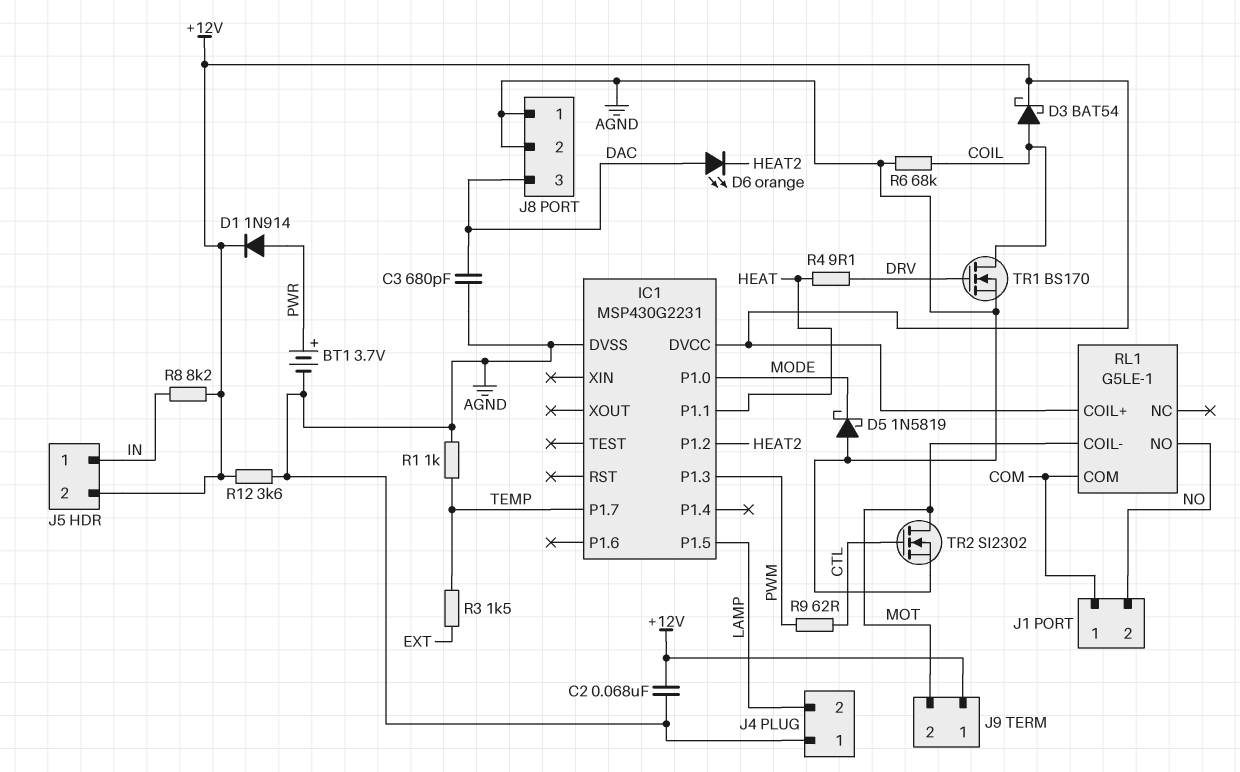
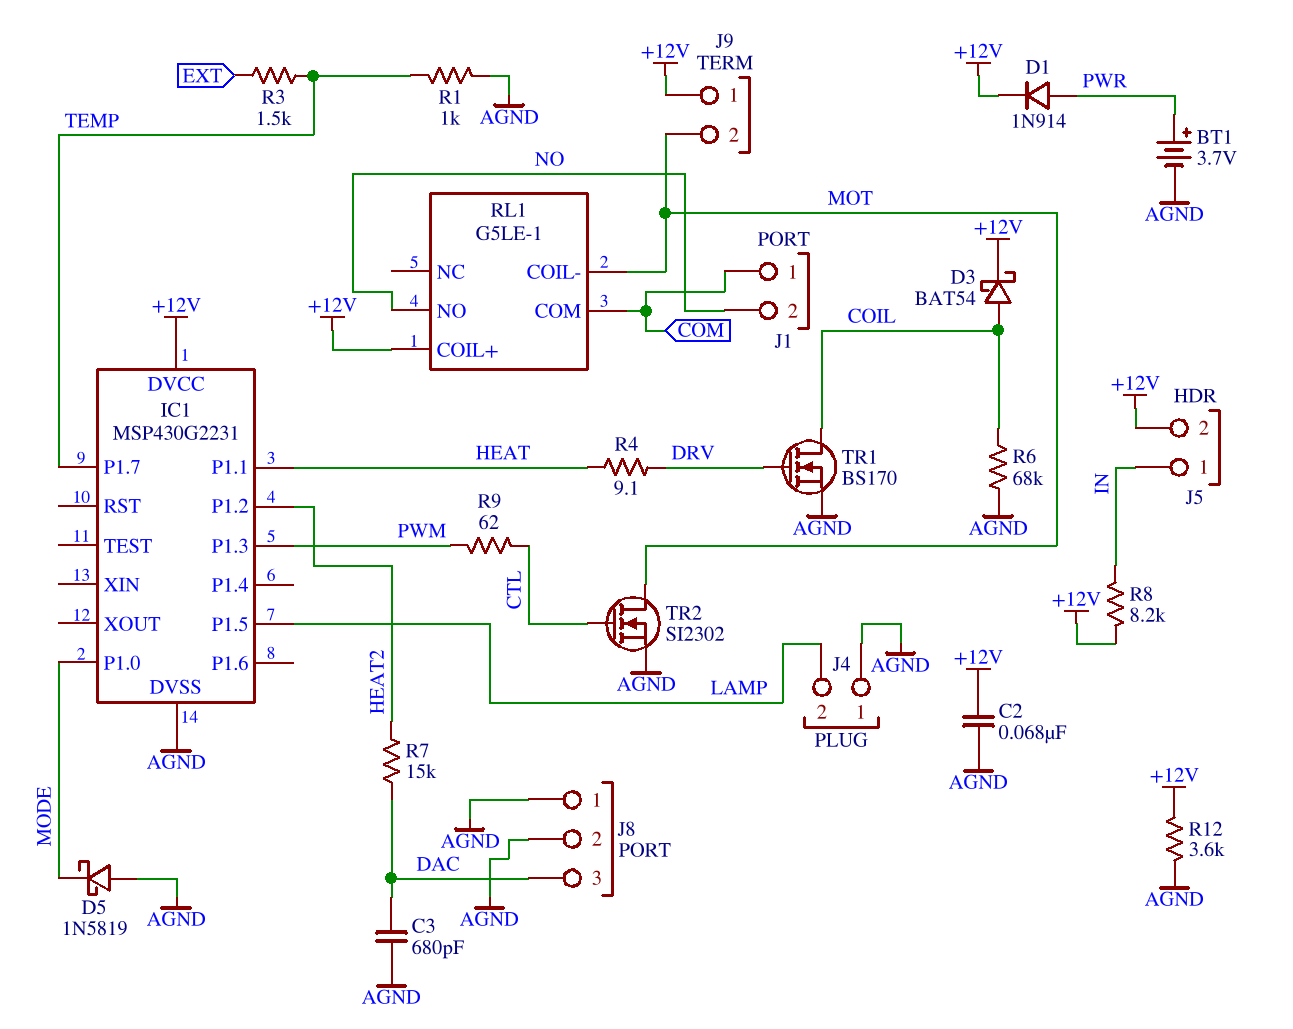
D6: LED orange (A DAC, K HEAT2) -> none
R7: none -> 15k (DAC, HEAT2)

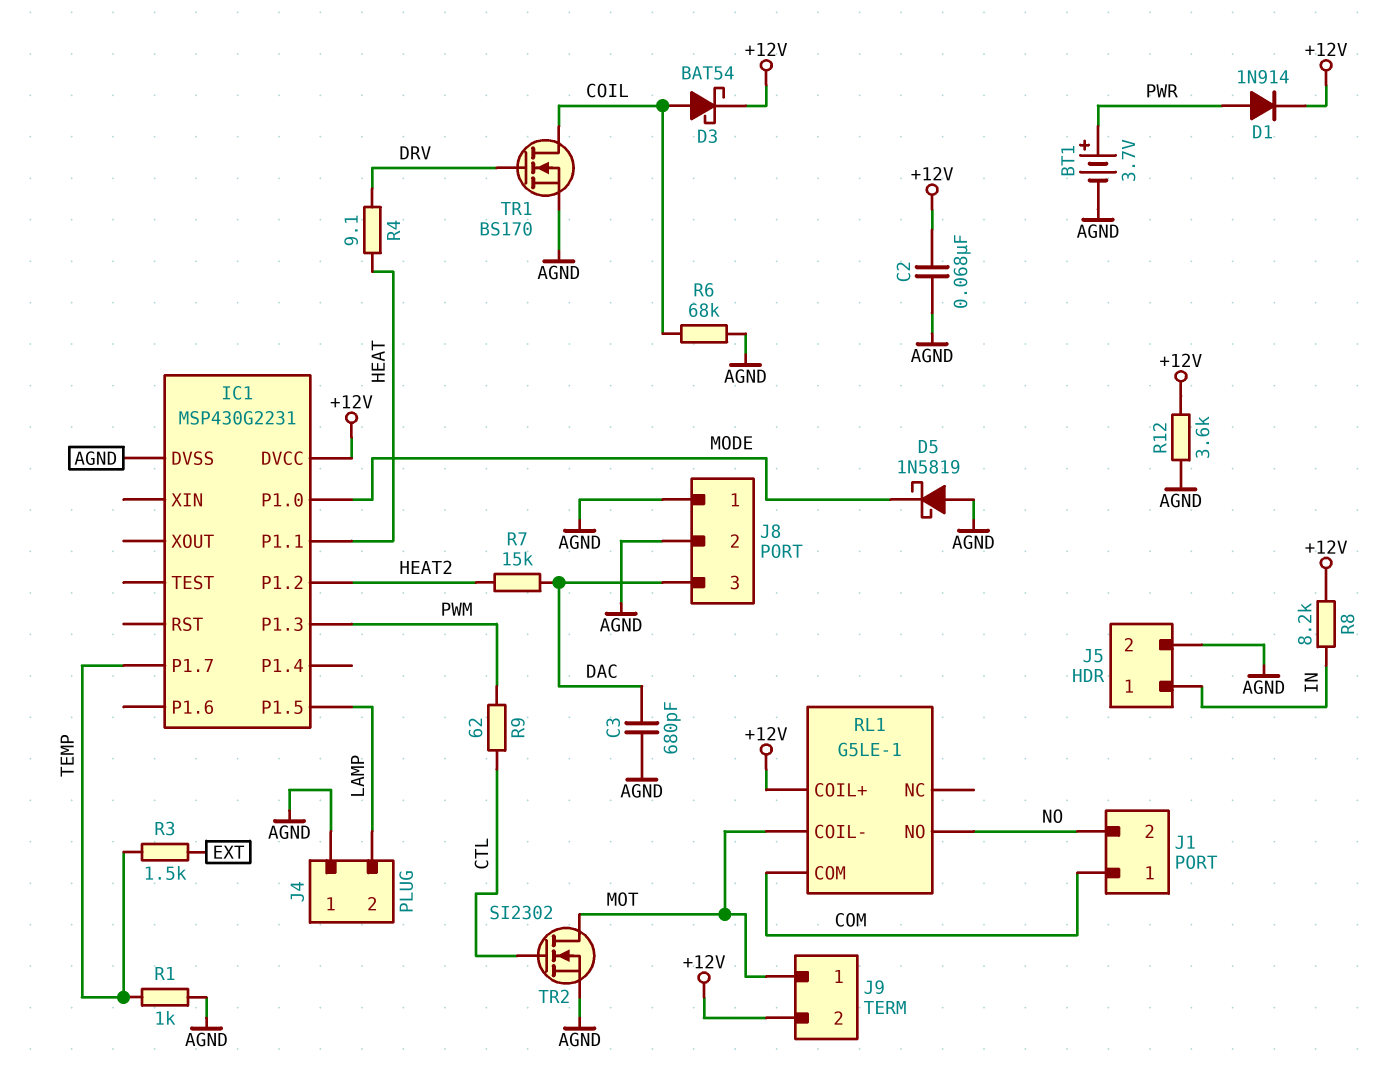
J5 pin 2: +12V -> AGND
J9 pin 1: +12V -> MOT
J9 pin 2: MOT -> +12V

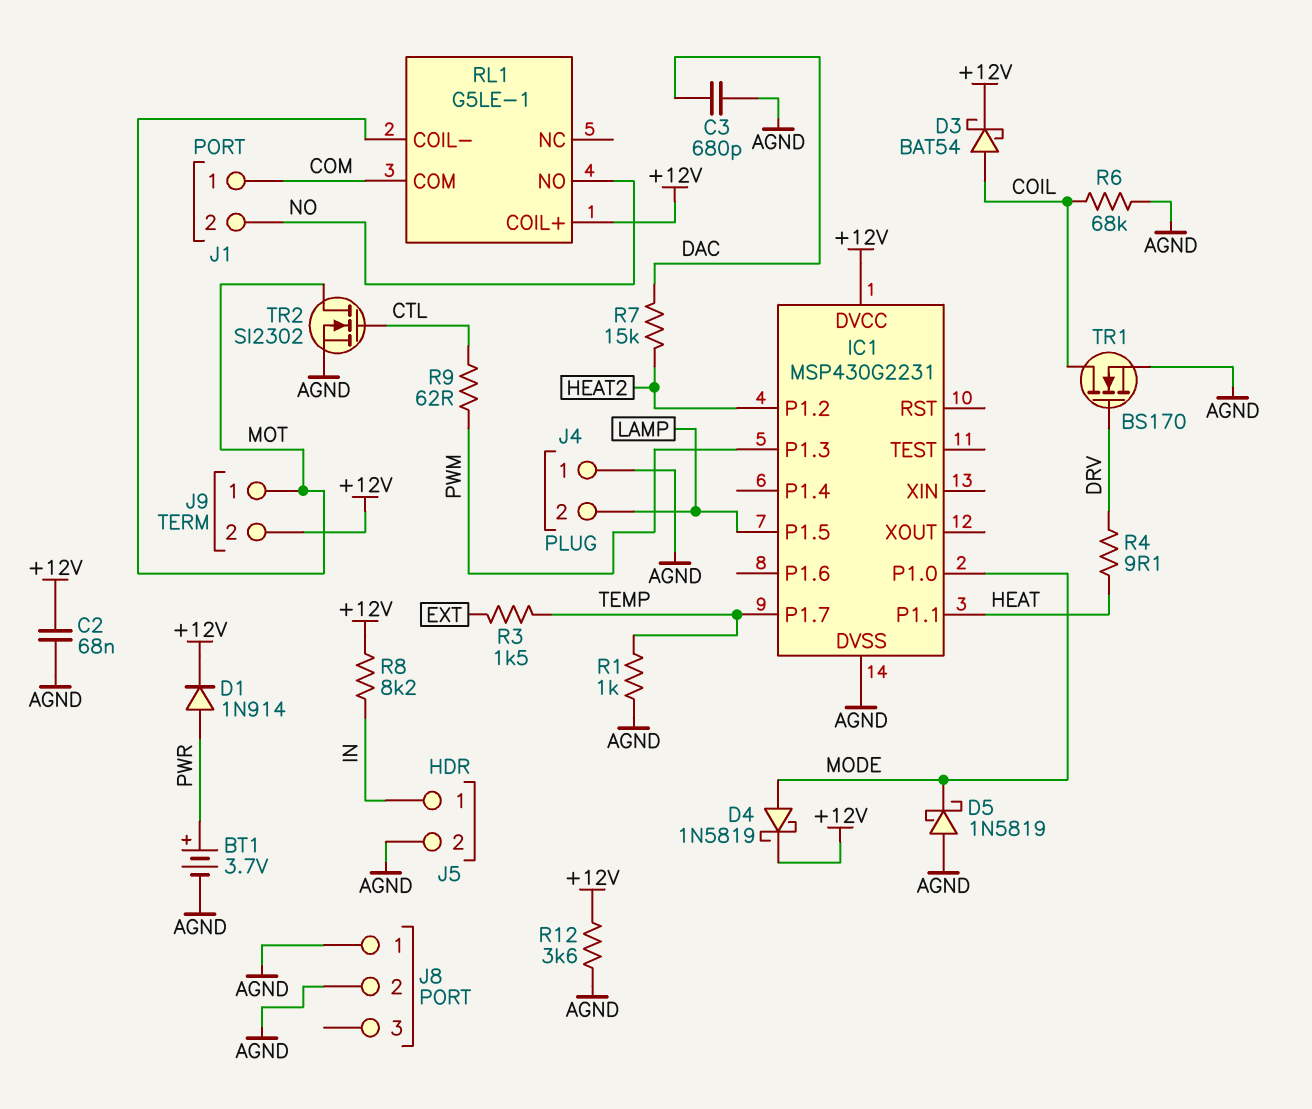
D4: none -> schottky 1N5819 (A MODE, K +12V)
J8 pin 3: DAC -> none

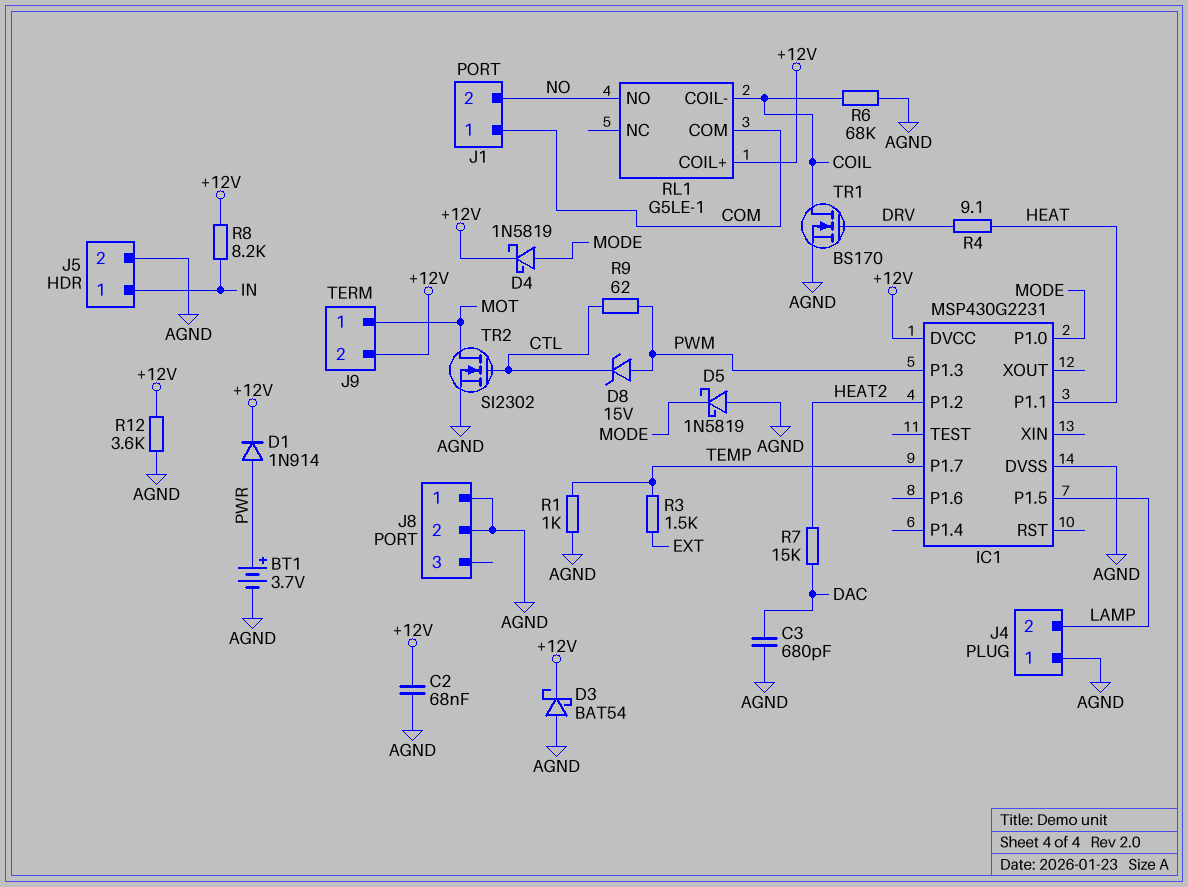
D3: schottky BAT54 (A COIL, K +12V) -> schottky BAT54 (A AGND, K +12V)
D8: none -> zener 15V (A PWM, K CTL)
RL1 pin COIL-: MOT -> COIL

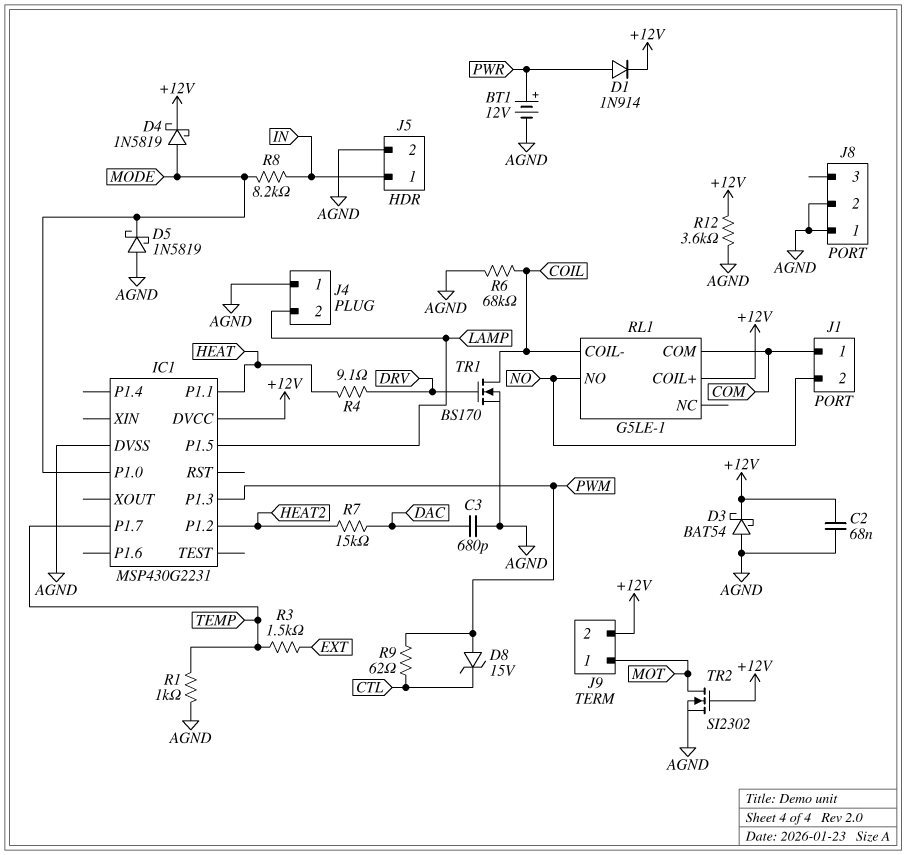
BT1: 3.7V (plus PWR, minus AGND) -> 12V (plus PWR, minus AGND)
R8: 8.2k (+12V, IN) -> 8.2k (IN, MODE)
TR2: NMOS SI2302 (G CTL, D MOT, S AGND) -> NMOS SI2302 (G +12V, D MOT, S AGND)

